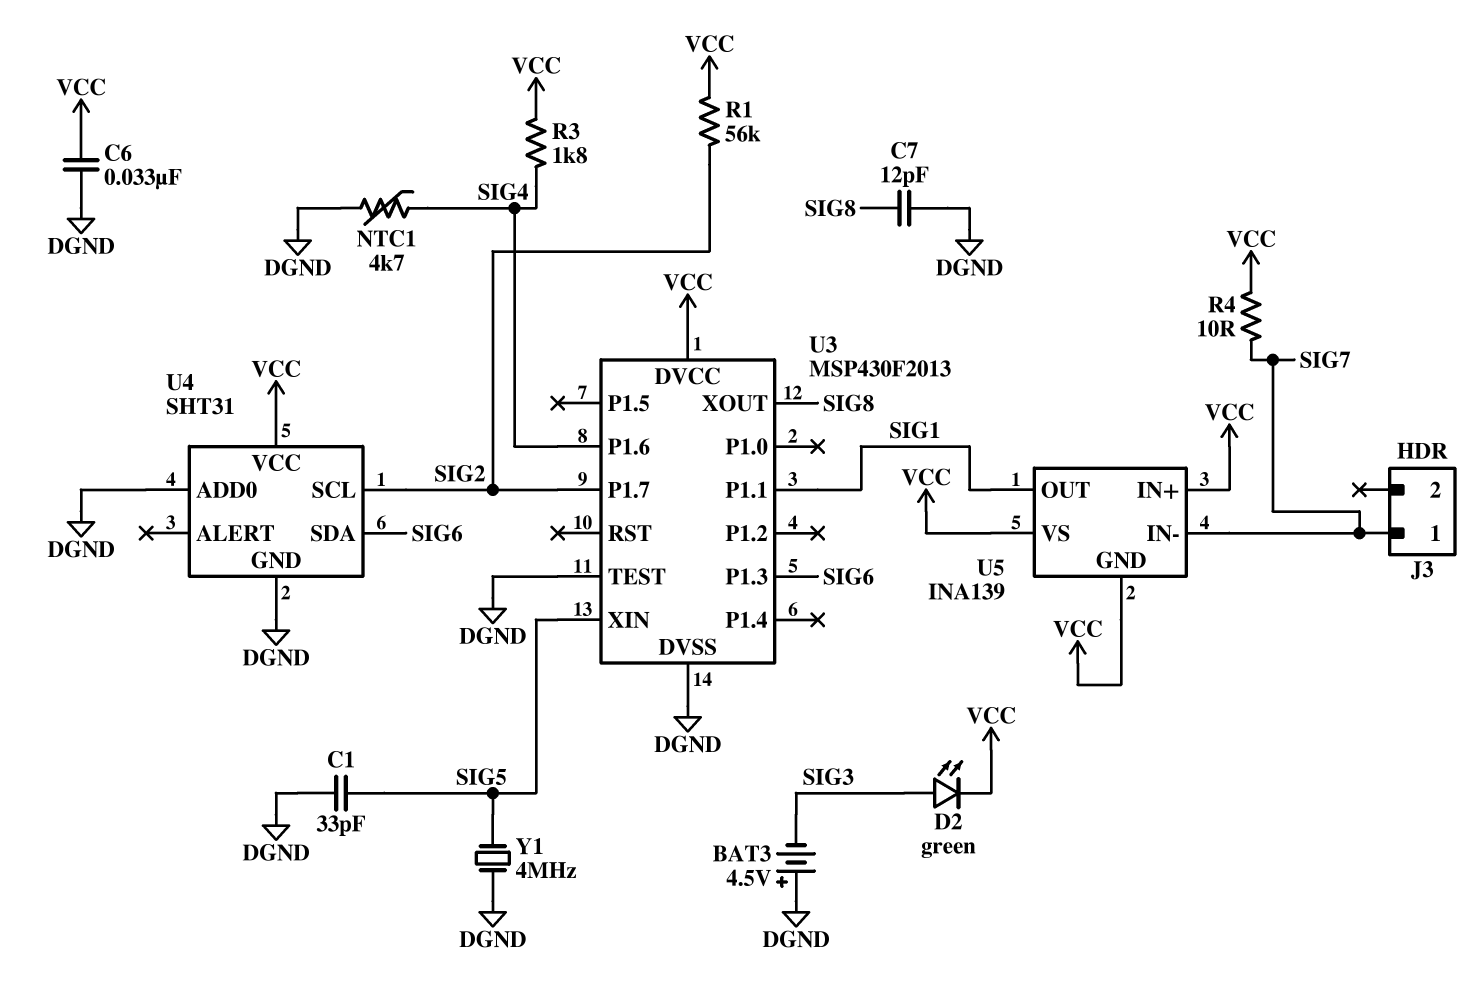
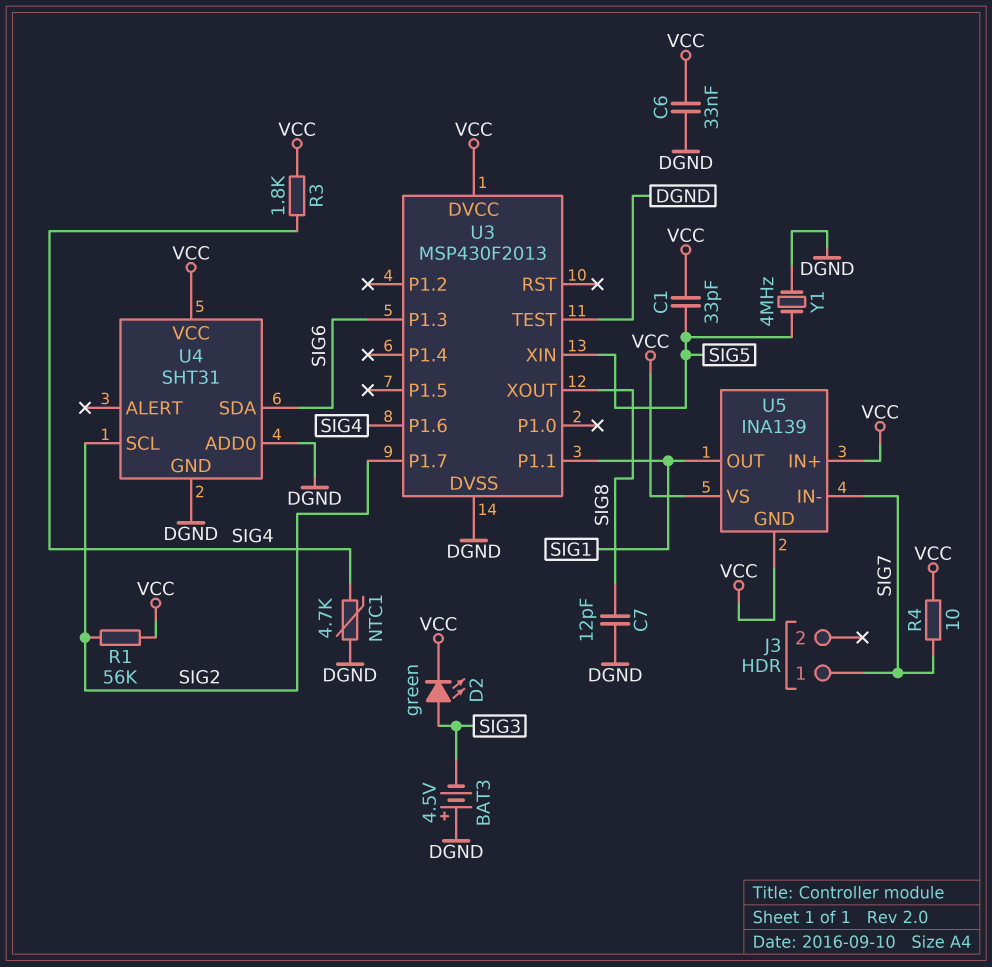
C1: 33pF (DGND, SIG5) -> 33pF (SIG5, VCC)

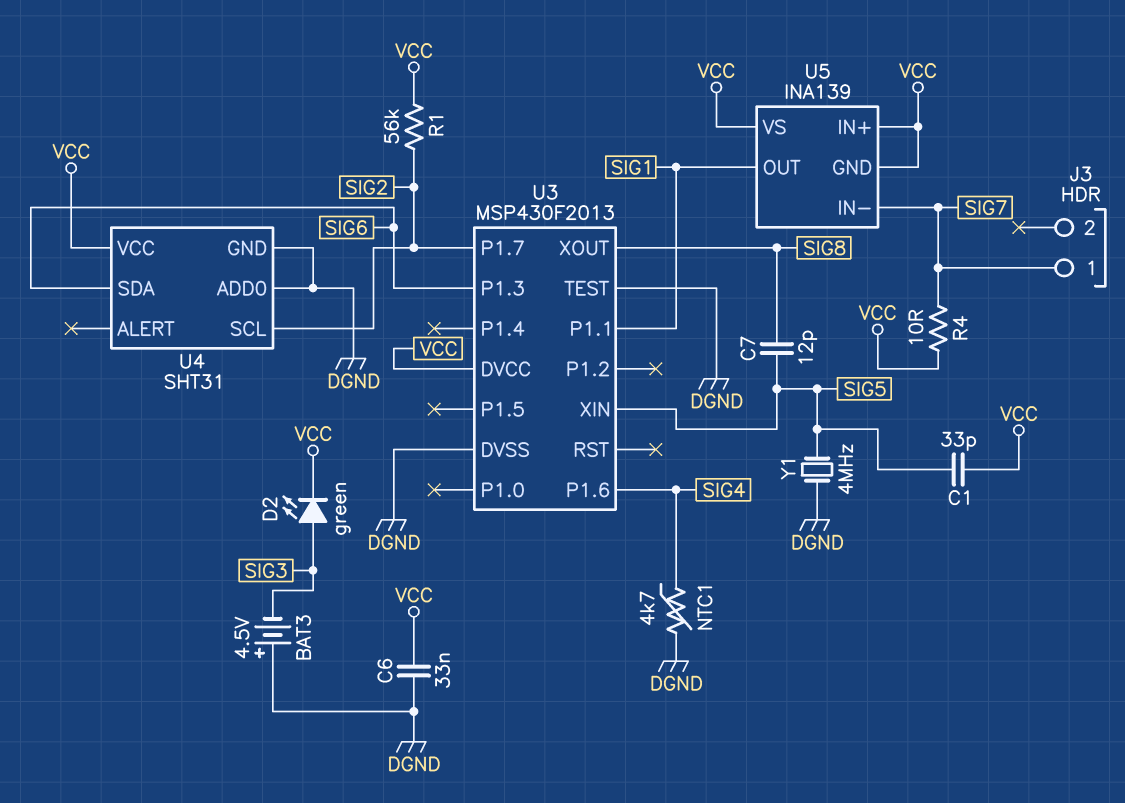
C7: 12pF (DGND, SIG8) -> 12pF (SIG5, SIG8)
R3: 1.8k (SIG4, VCC) -> none

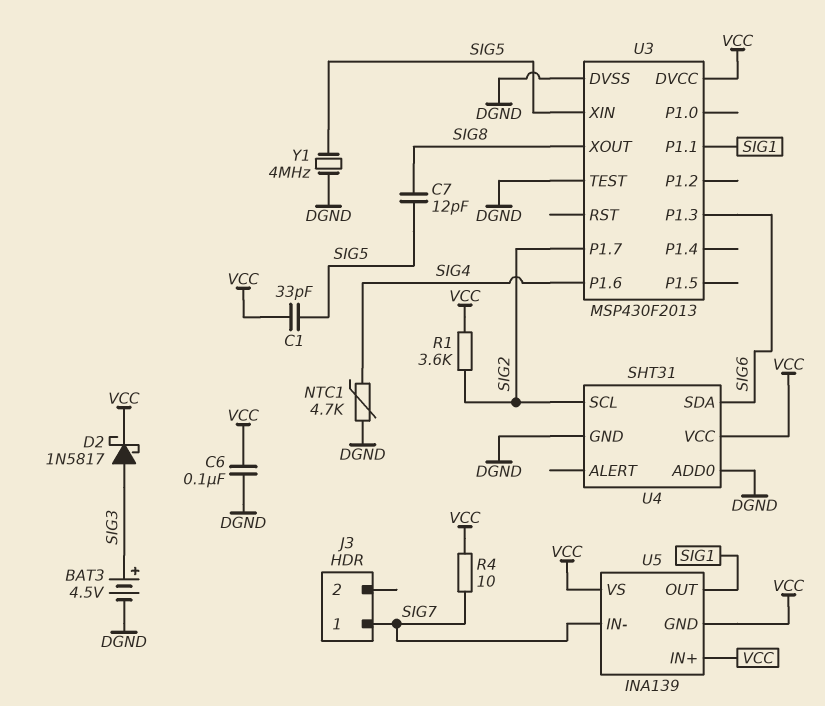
BAT3: 4.5V (plus DGND, minus SIG3) -> 4.5V (plus SIG3, minus DGND)
C6: 33nF (DGND, VCC) -> 100nF (DGND, VCC)
D2: LED green (A SIG3, K VCC) -> schottky 1N5817 (A SIG3, K VCC)
R1: 56k (SIG2, VCC) -> 3.6k (SIG2, VCC)

